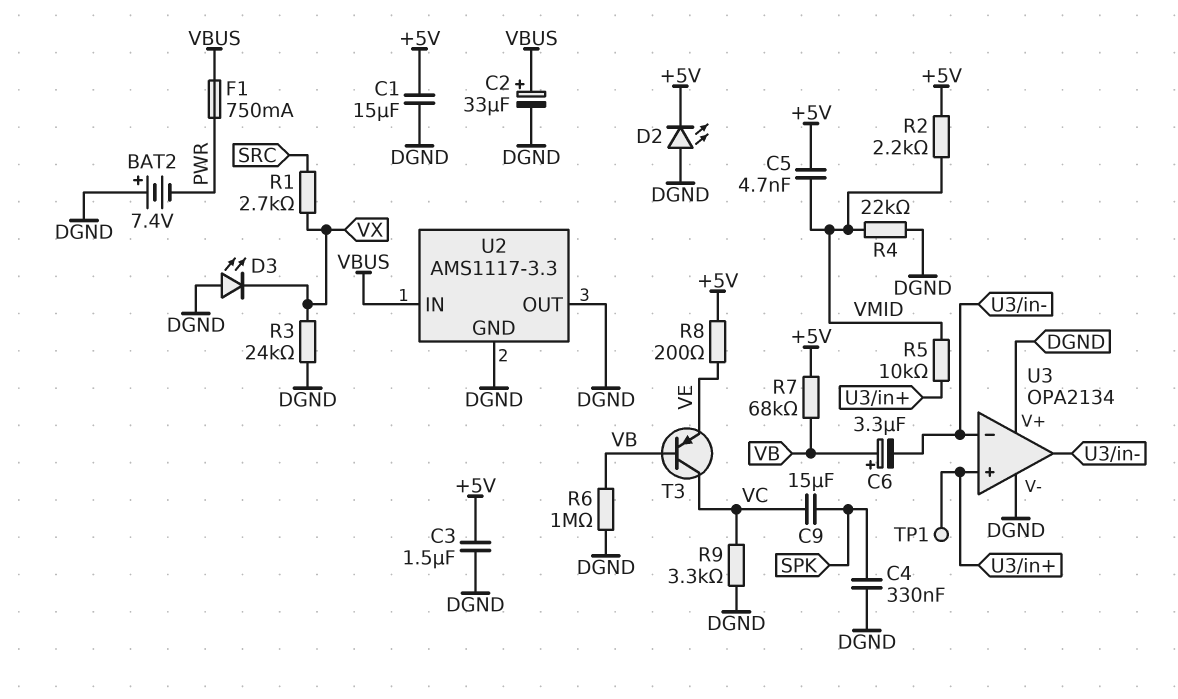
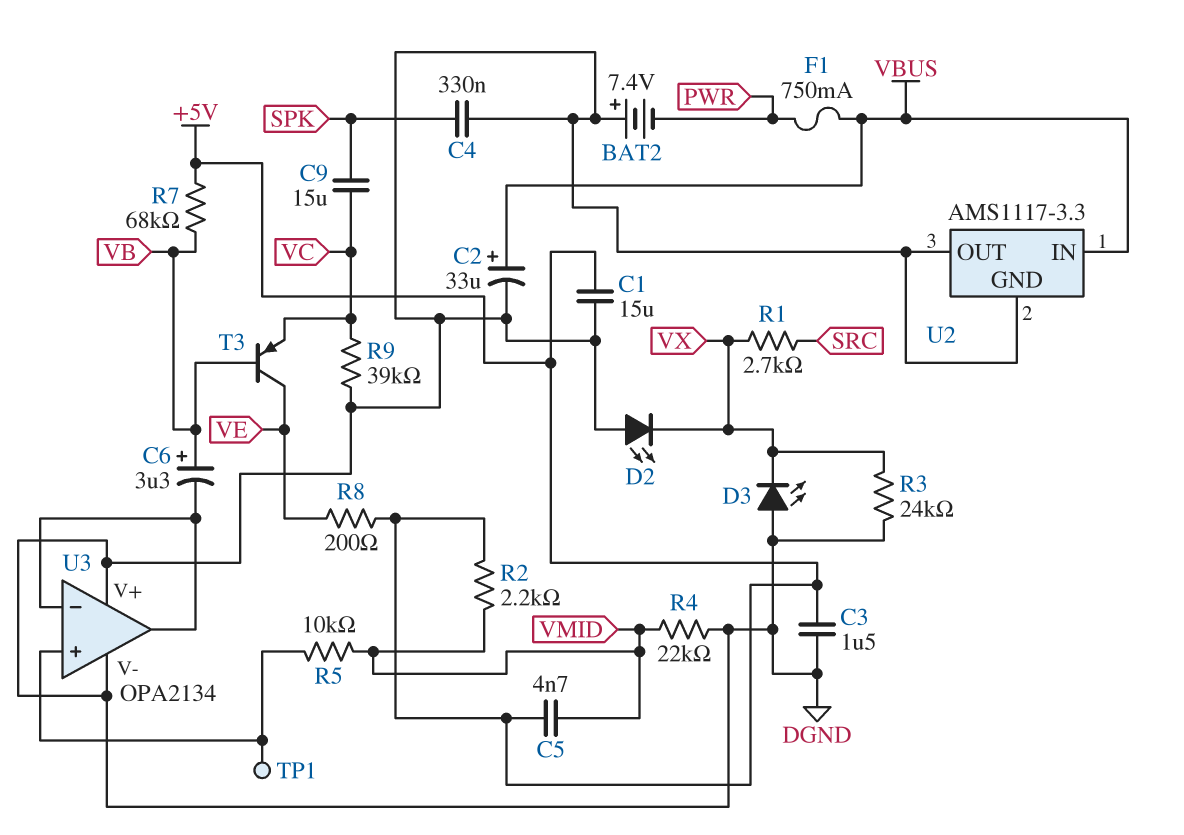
D2: LED (A DGND, K +5V) -> LED (A DGND, K VX)
R6: 1M (DGND, VB) -> none
R9: 3.3k (DGND, VC) -> 39k (DGND, VC)
T3: PNP (B VB, C VC, E VE) -> PNP (B VB, C VE, E VC)

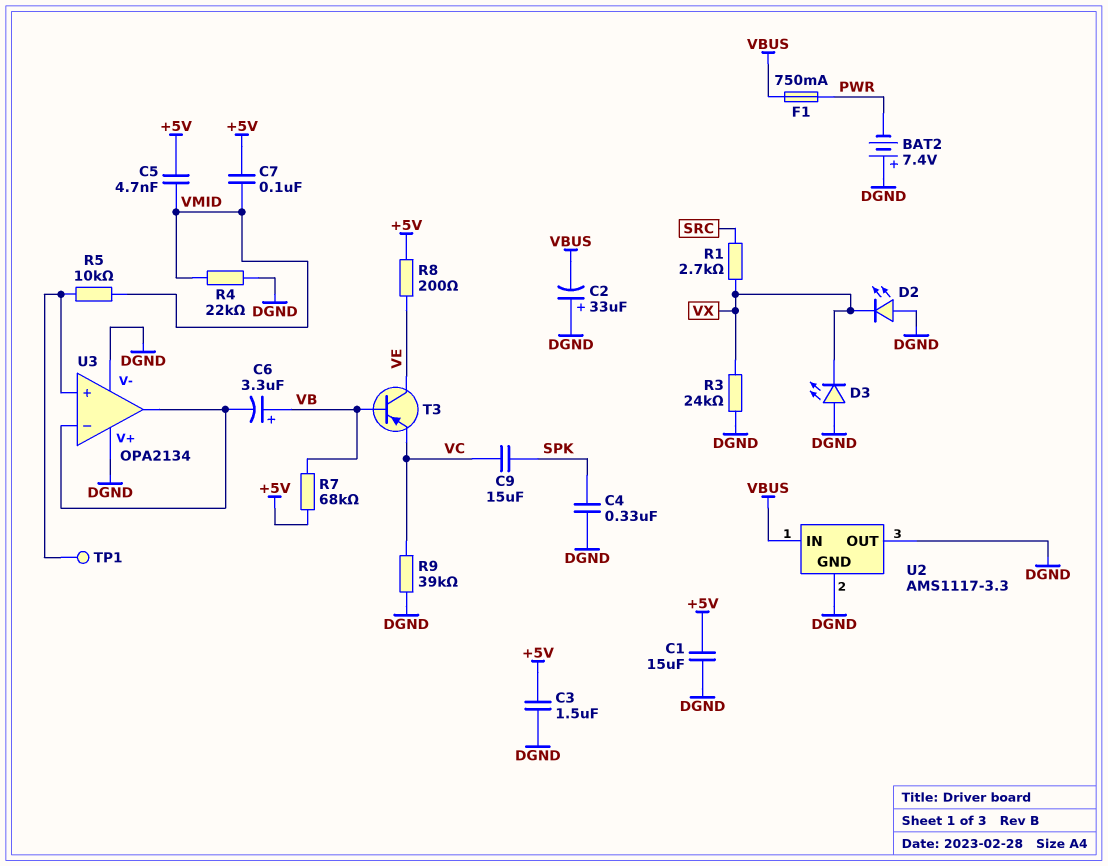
C2: 33uF (plus VBUS, minus DGND) -> 33uF (plus DGND, minus VBUS)
C7: none -> 100nF (+5V, VMID)
R2: 2.2k (+5V, VMID) -> none

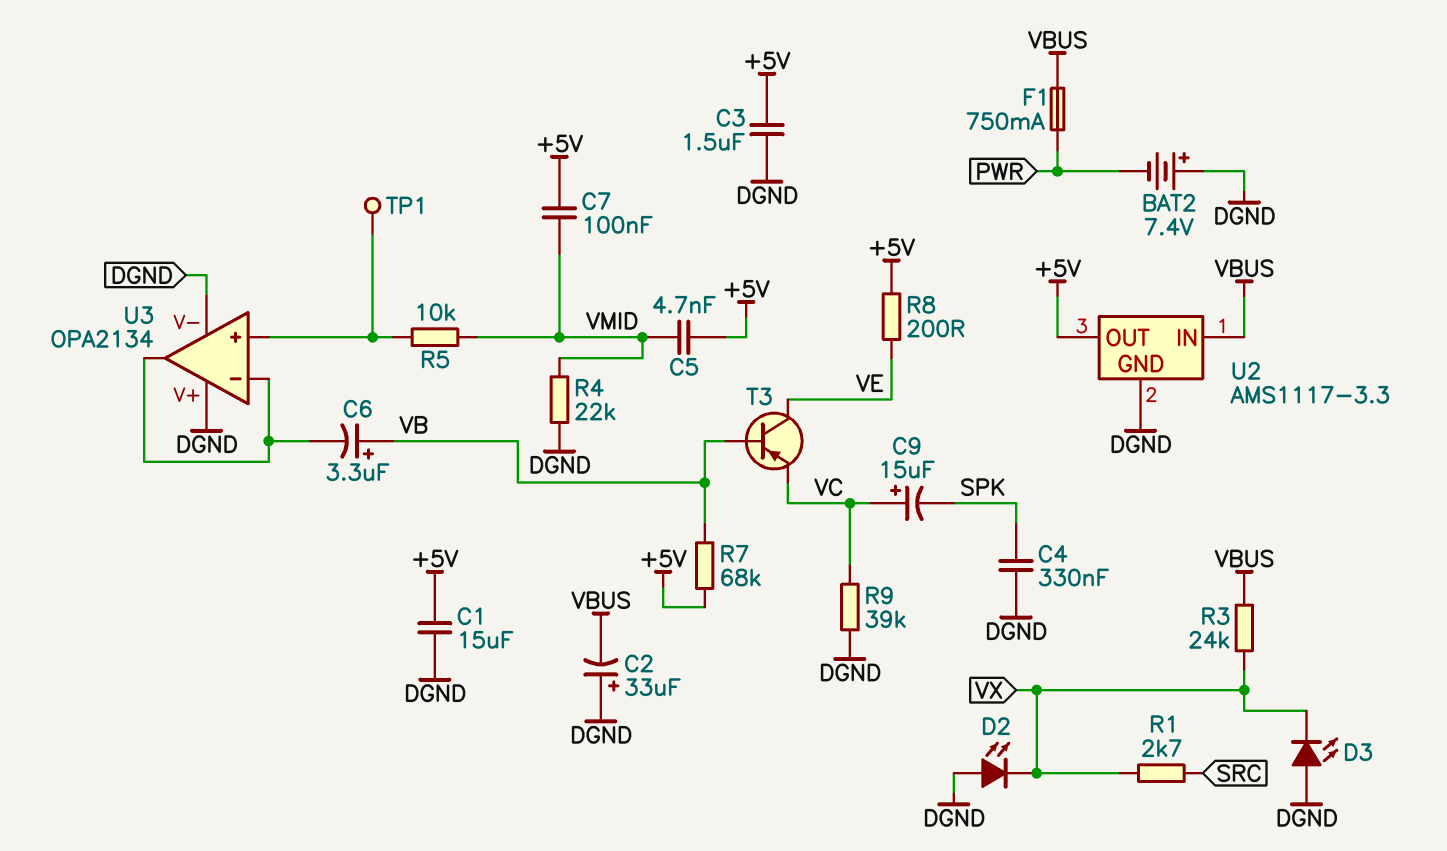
C9: 15uF (SPK, VC) -> 15uF (plus VC, minus SPK)
R3: 24k (DGND, VX) -> 24k (VBUS, VX)
U2 pin OUT: DGND -> +5V

